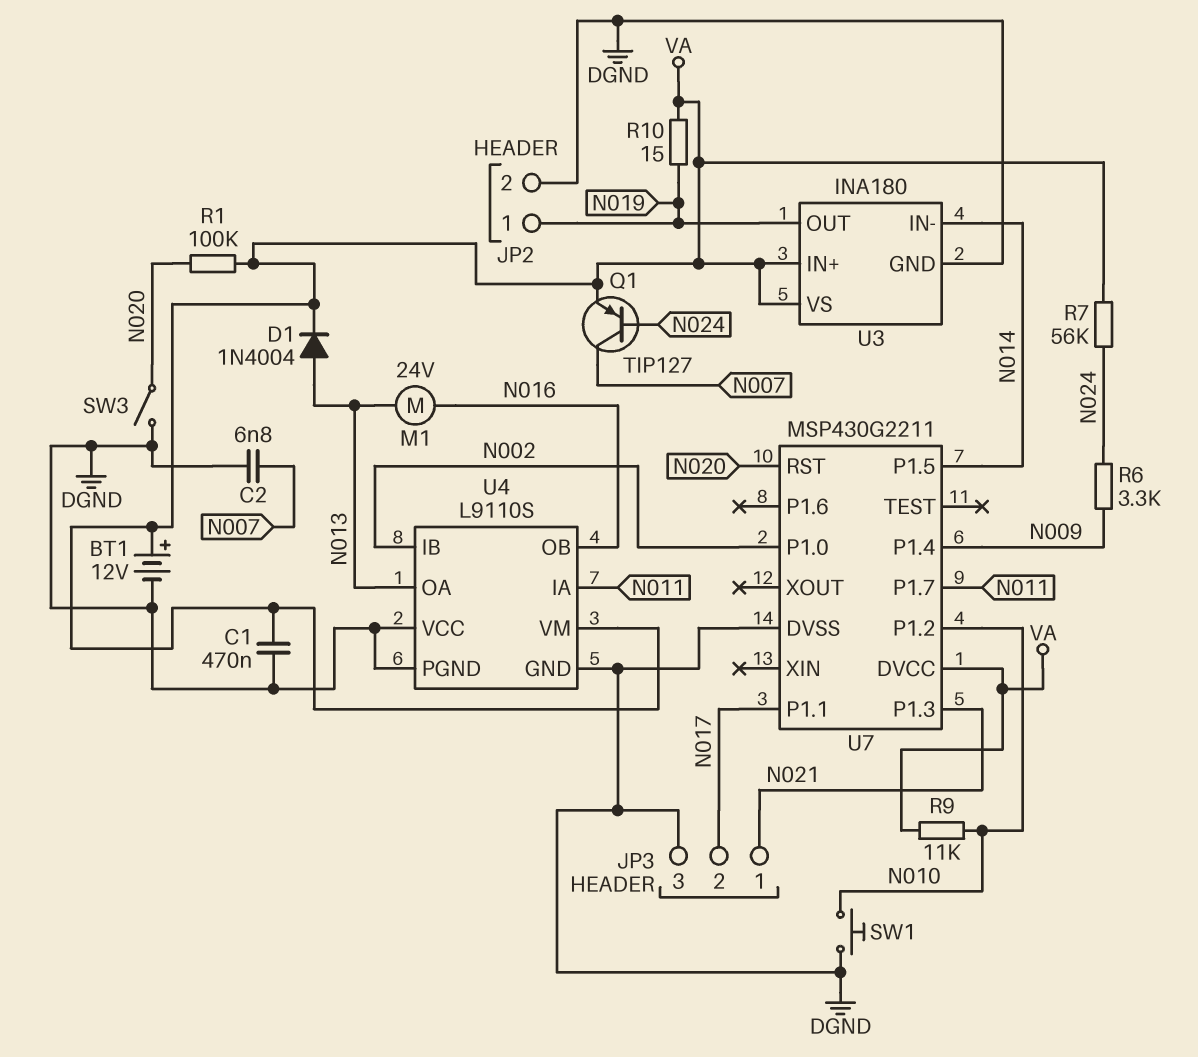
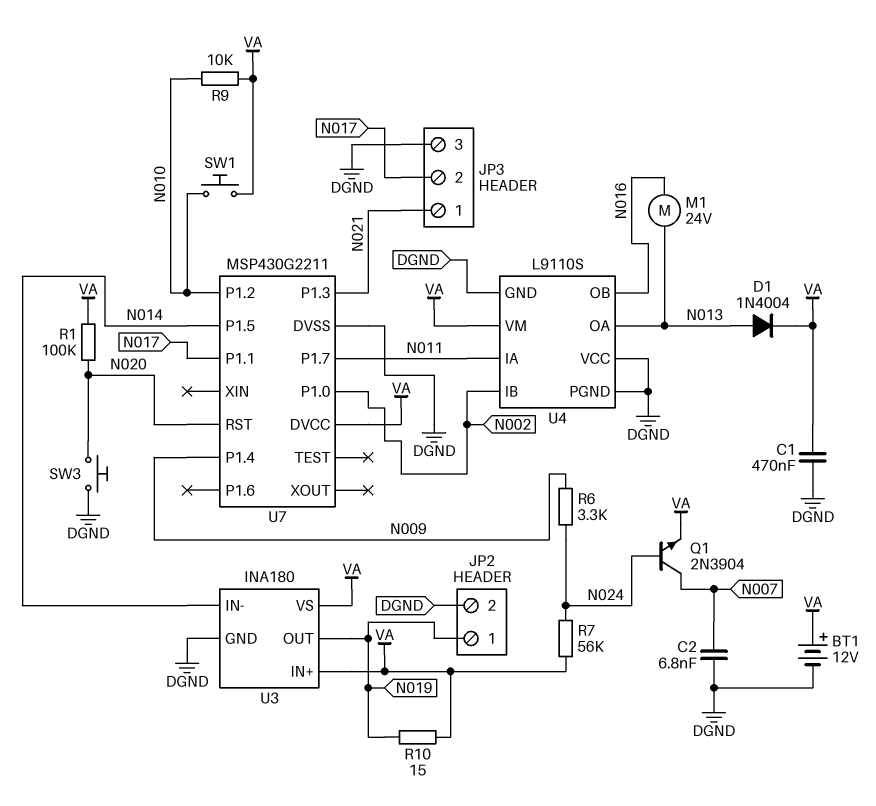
Q1: PNP TIP127 (B N024, C N007, E VA) -> NPN 2N3904 (B N024, C N007, E VA)
R9: 11k (N010, VA) -> 10k (N010, VA)
SW1: button (DGND, N010) -> button (N010, VA)
SW3: switch (DGND, N020) -> button (DGND, N020)

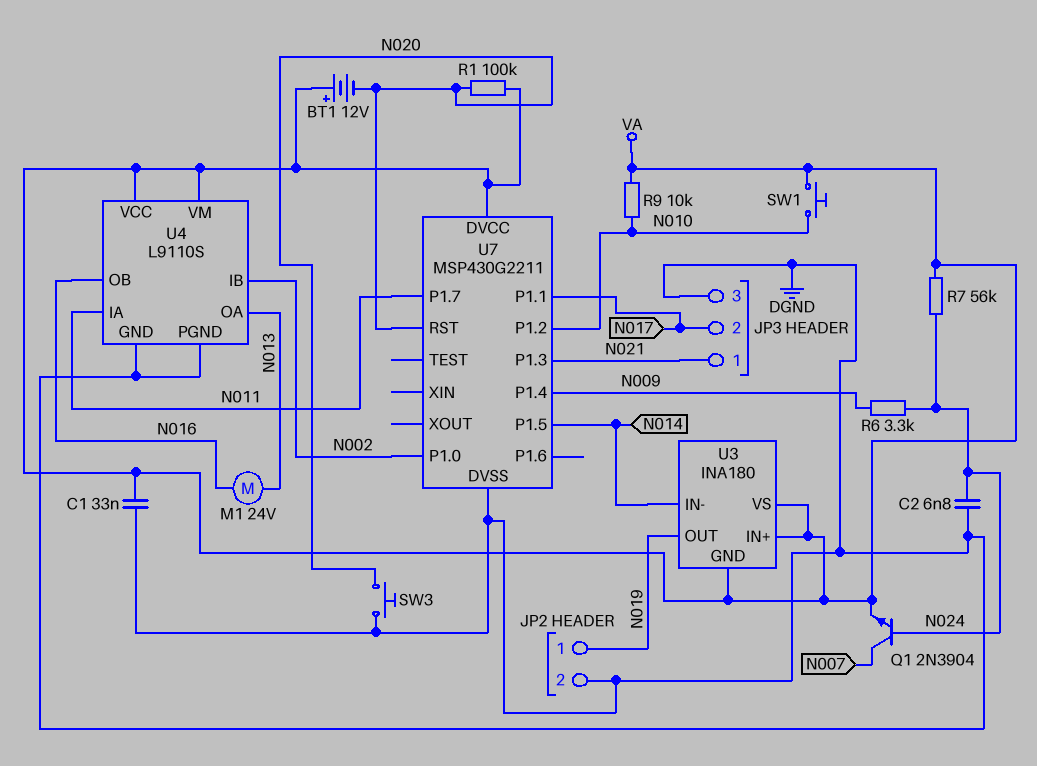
BT1: 12V (plus VA, minus DGND) -> 12V (plus VA, minus N020)
C1: 470nF (DGND, VA) -> 33nF (DGND, VA)
C2: 6.8nF (DGND, N007) -> 6.8nF (DGND, N024)
D1: diode 1N4004 (A N013, K VA) -> none
R10: 15 (N019, VA) -> none
U3 pin GND: DGND -> VA
U4 pin VCC: DGND -> VA

